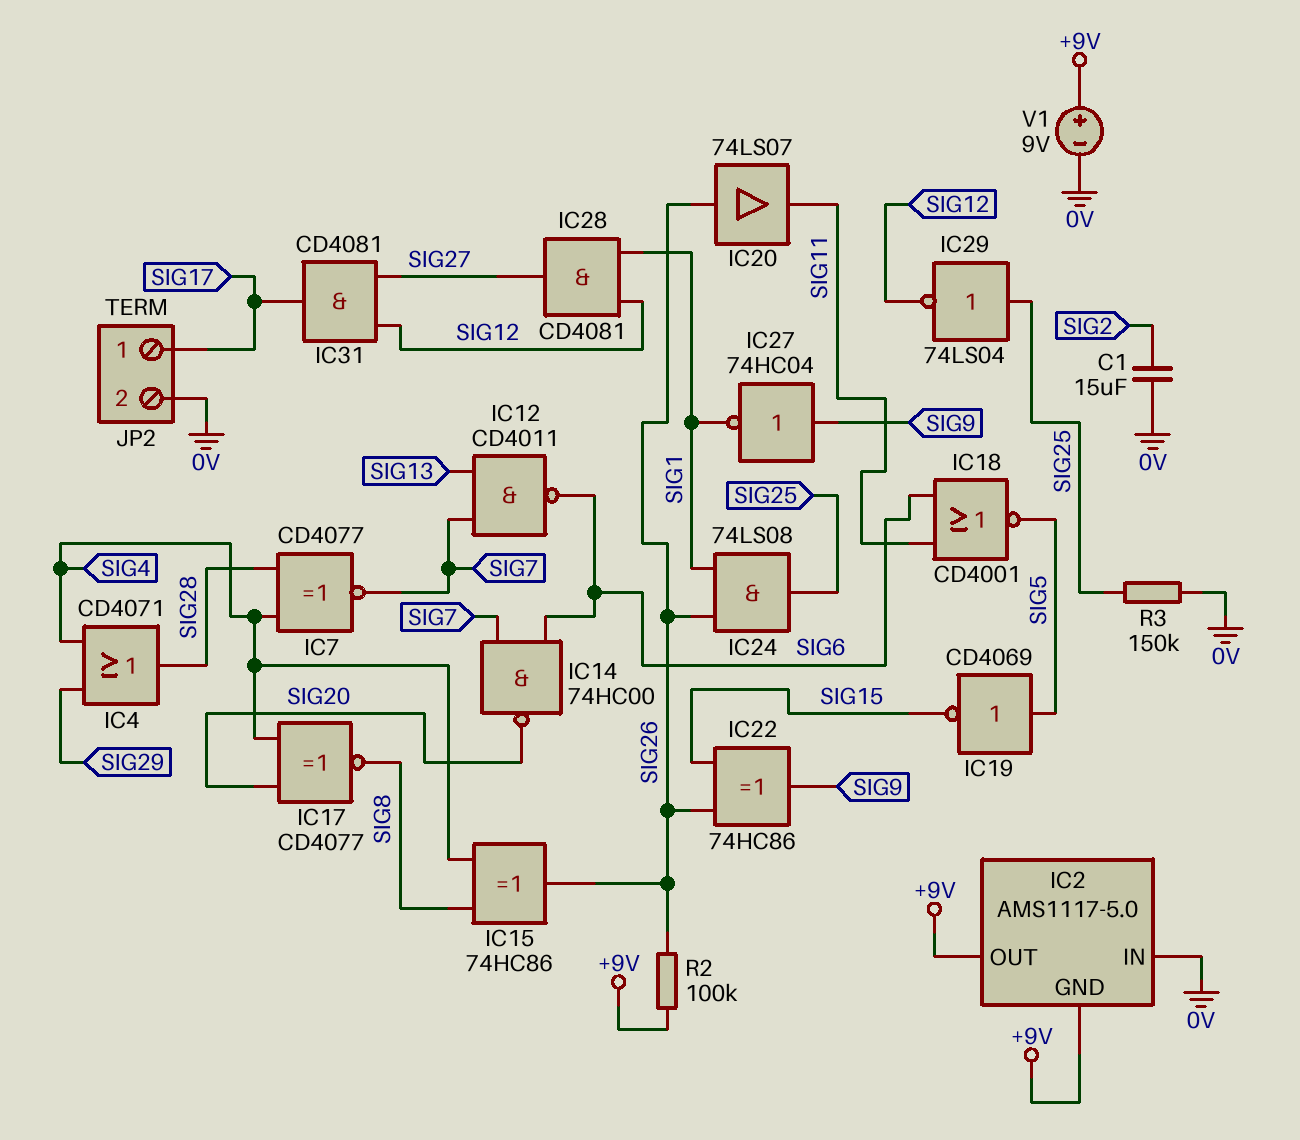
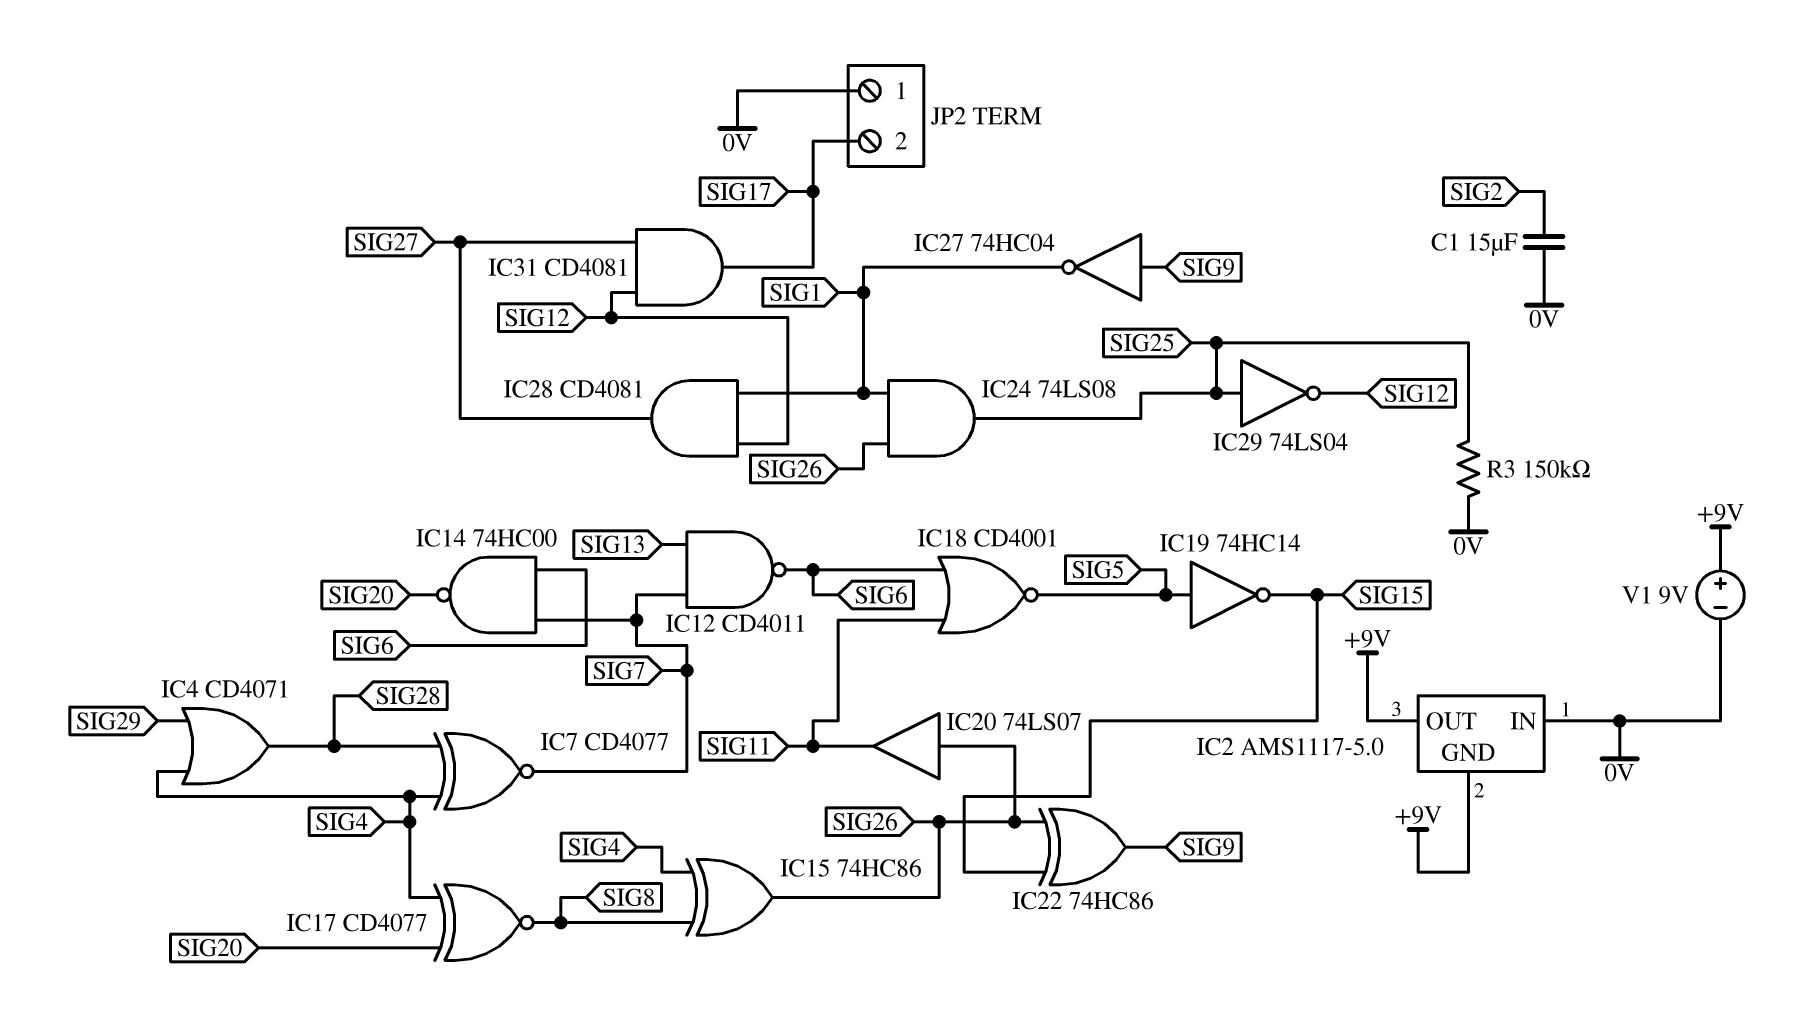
IC19: NOT CD4069 (in SIG5, out SIG15) -> NOT 74HC14 (in SIG5, out SIG15)
JP2 pin 1: SIG17 -> 0V
JP2 pin 2: 0V -> SIG17
R2: 100k (+9V, SIG26) -> none

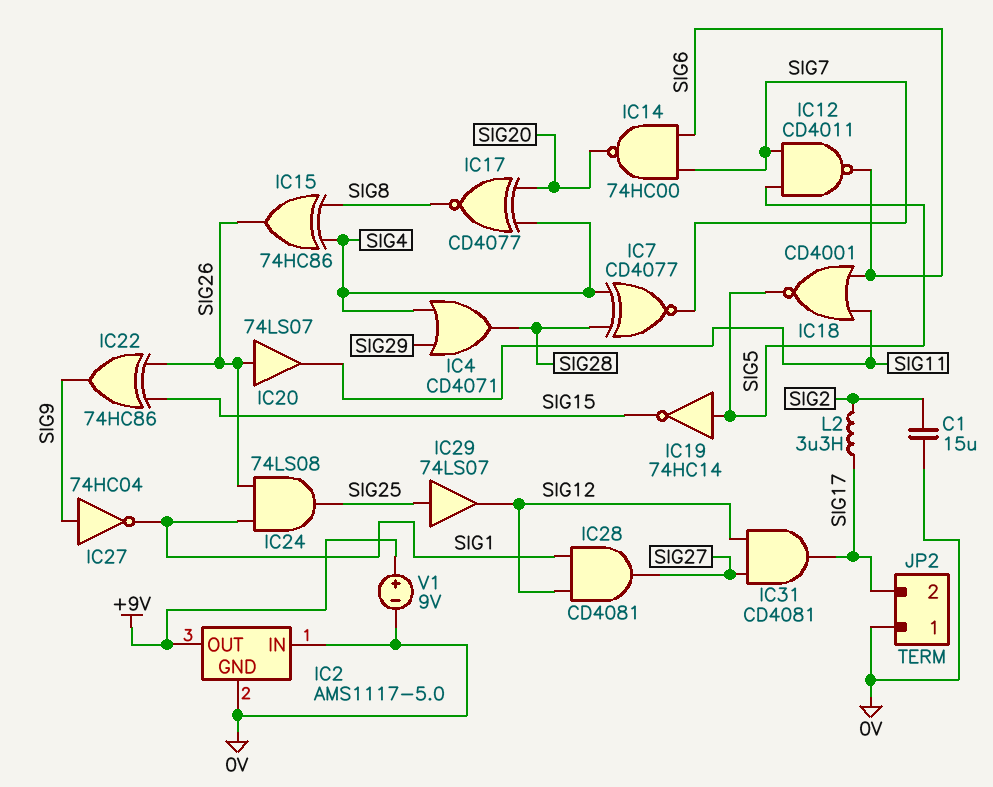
IC2 pin GND: +9V -> 0V
IC12: NAND CD4011 (in SIG7, in SIG13, out SIG6) -> NAND CD4011 (in SIG5, in SIG7, out SIG6)
IC29: NOT 74LS04 (in SIG25, out SIG12) -> buffer 74LS07 (in SIG25, out SIG12)
L2: none -> 3.3uH (SIG2, SIG17)
R3: 150k (0V, SIG25) -> none

